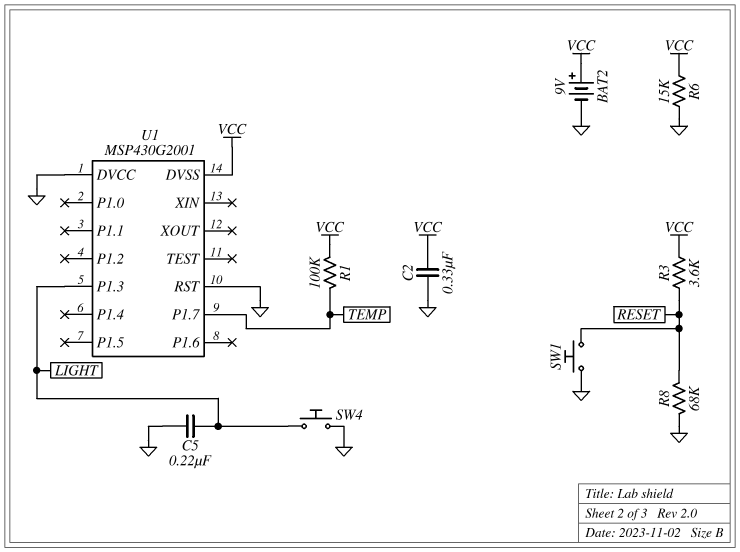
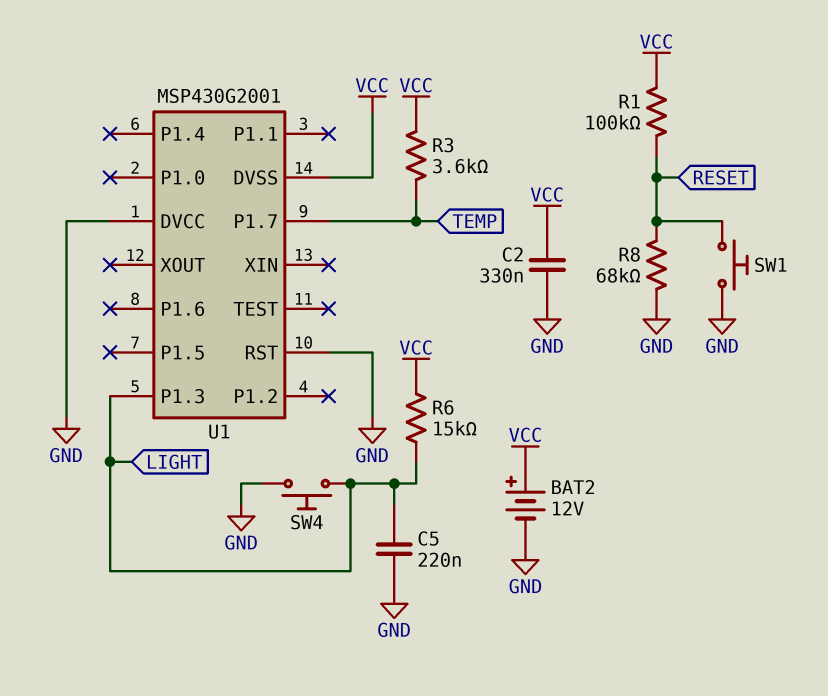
BAT2: 9V (plus VCC, minus GND) -> 12V (plus VCC, minus GND)
R1: 100k (TEMP, VCC) -> 100k (RESET, VCC)
R3: 3.6k (RESET, VCC) -> 3.6k (TEMP, VCC)
R6: 15k (GND, VCC) -> 15k (LIGHT, VCC)

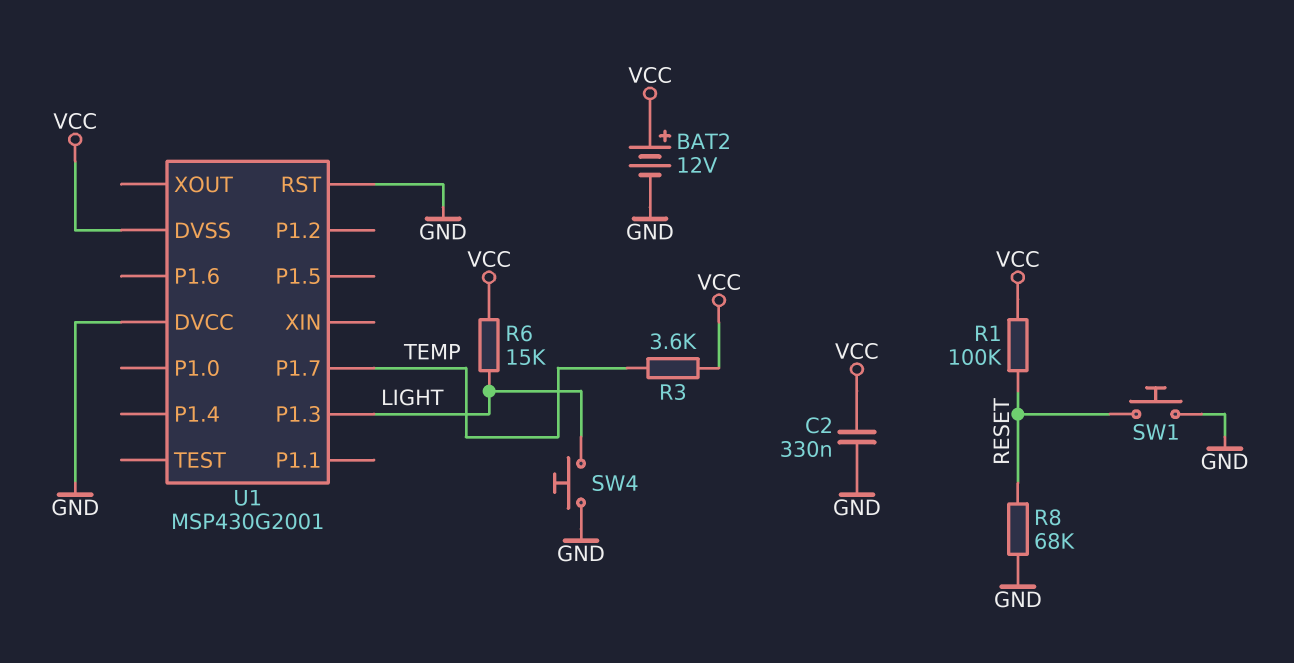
C5: 220nF (GND, LIGHT) -> none

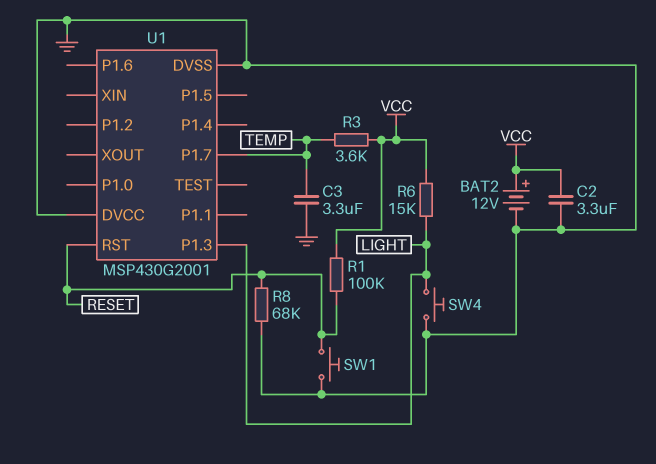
C2: 330nF (GND, VCC) -> 3.3uF (GND, VCC)
C3: none -> 3.3uF (GND, TEMP)
U1 pin DVSS: VCC -> GND
U1 pin RST: GND -> RESET

